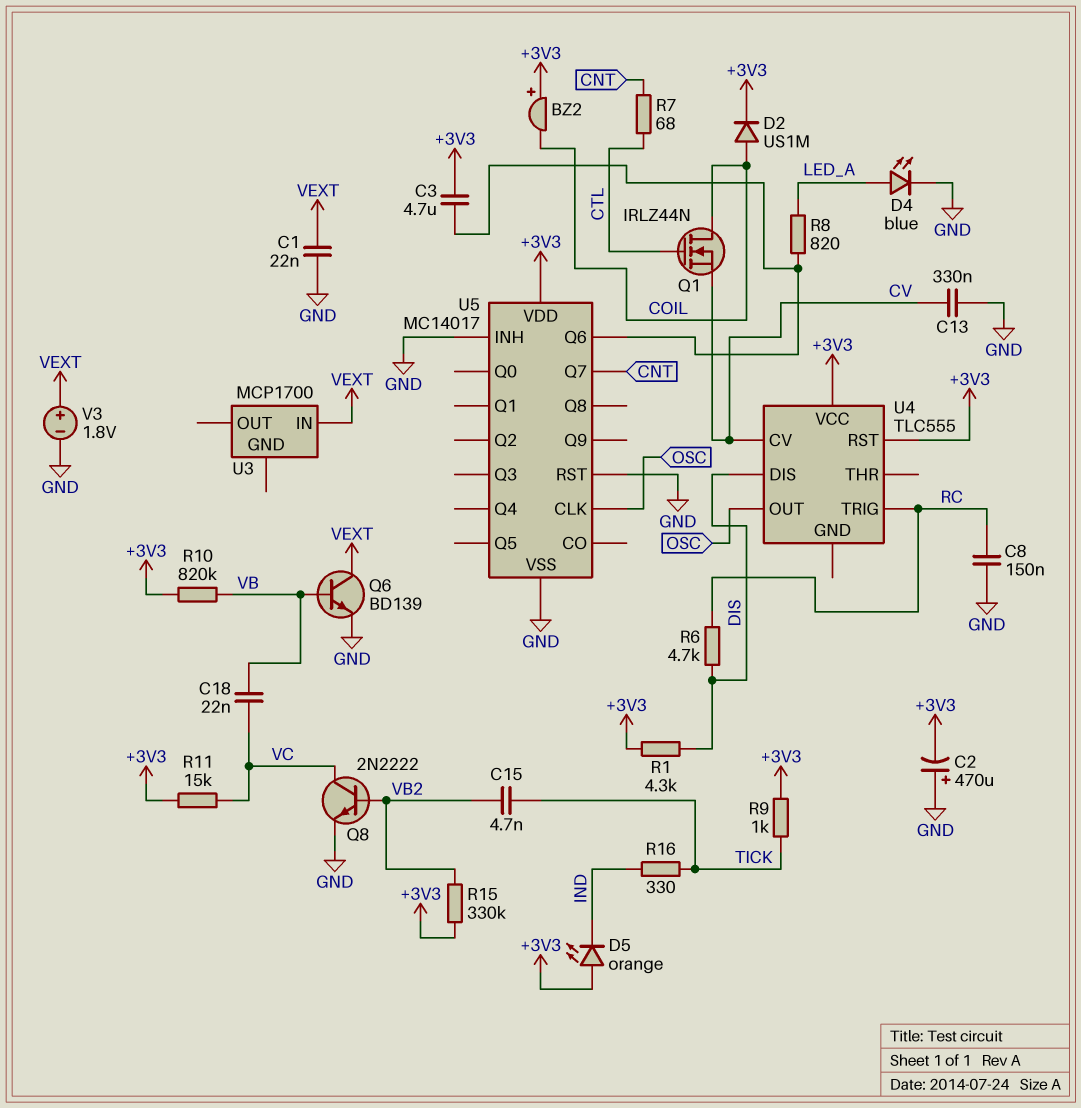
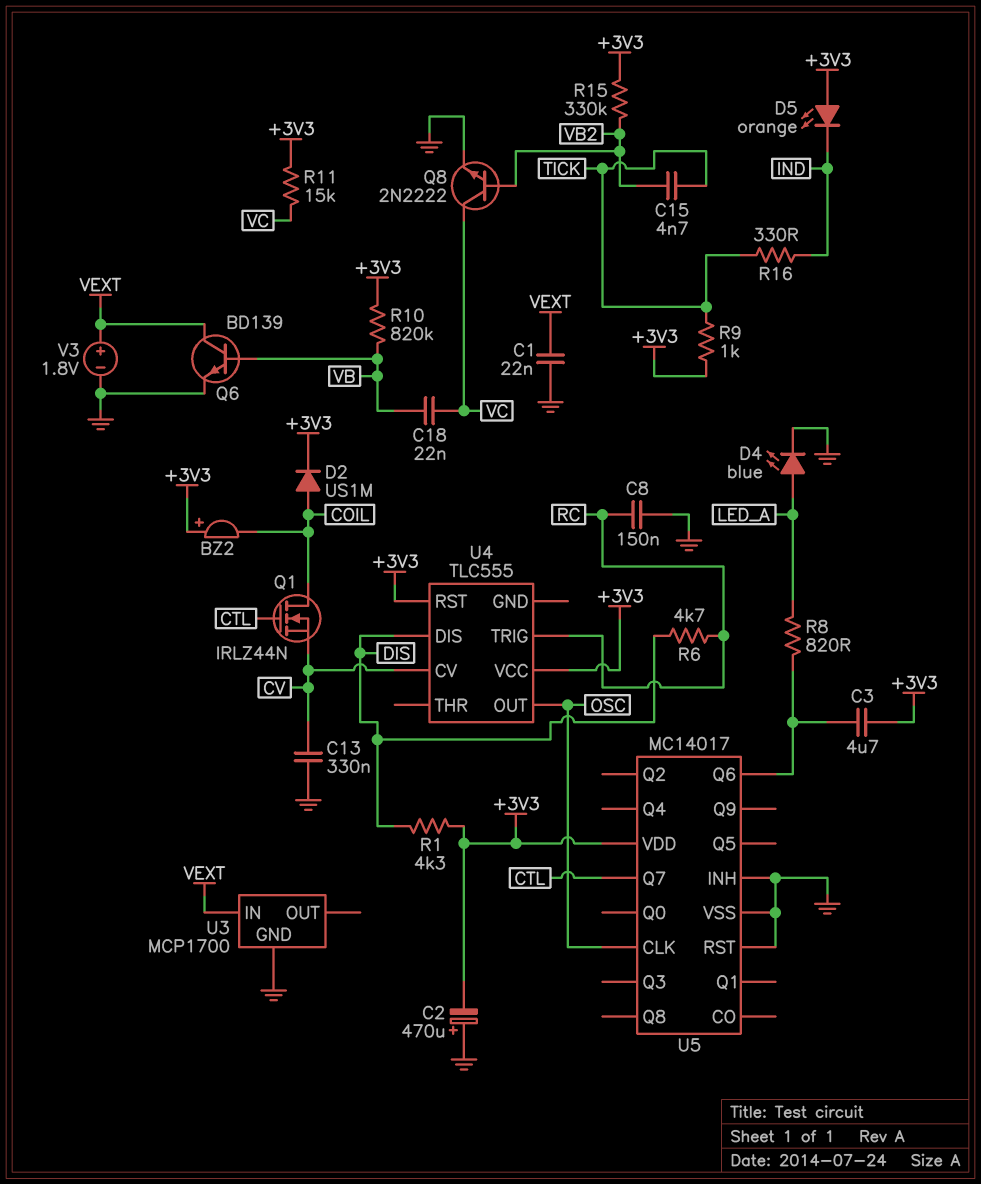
R7: 68 (CNT, CTL) -> none
U3 pin GND: none -> GND
U5 pin Q7: CNT -> CTL

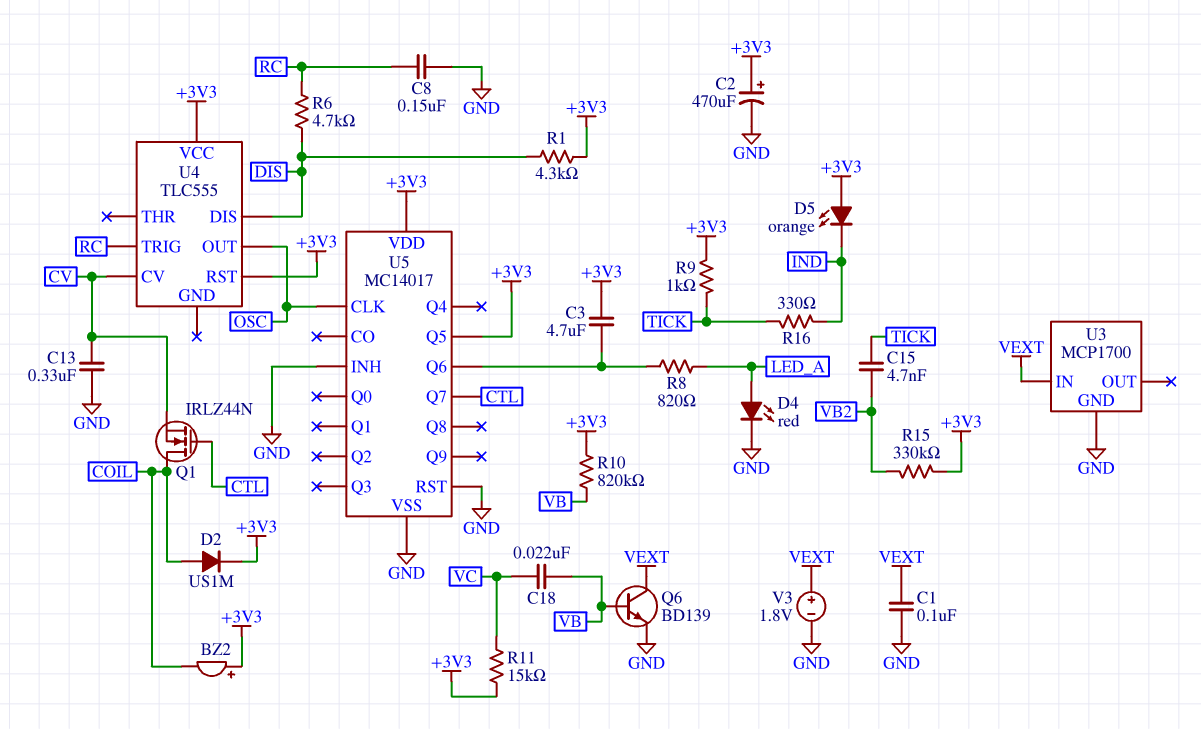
C1: 22nF (GND, VEXT) -> 100nF (GND, VEXT)
C2: 470uF (plus GND, minus +3V3) -> 470uF (plus +3V3, minus GND)
D4: LED blue (A LED_A, K GND) -> LED red (A LED_A, K GND)
Q8: NPN 2N2222 (B VB2, C VC, E GND) -> none
U5 pin Q5: none -> +3V3

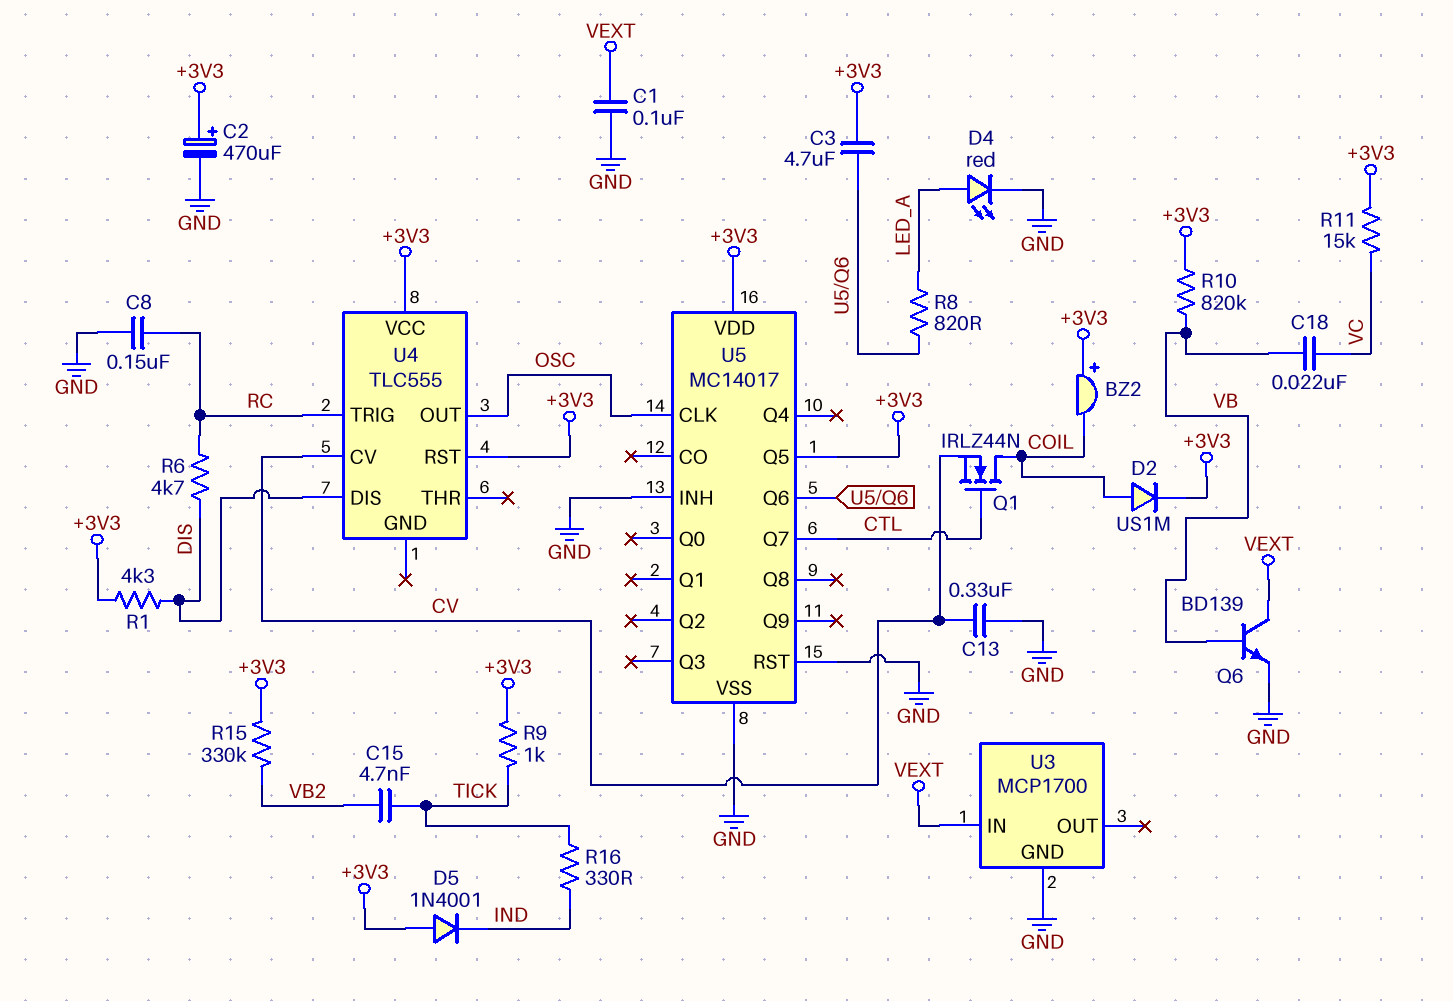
D5: LED orange (A +3V3, K IND) -> diode 1N4001 (A +3V3, K IND)
V3: 1.8V (plus VEXT, minus GND) -> none

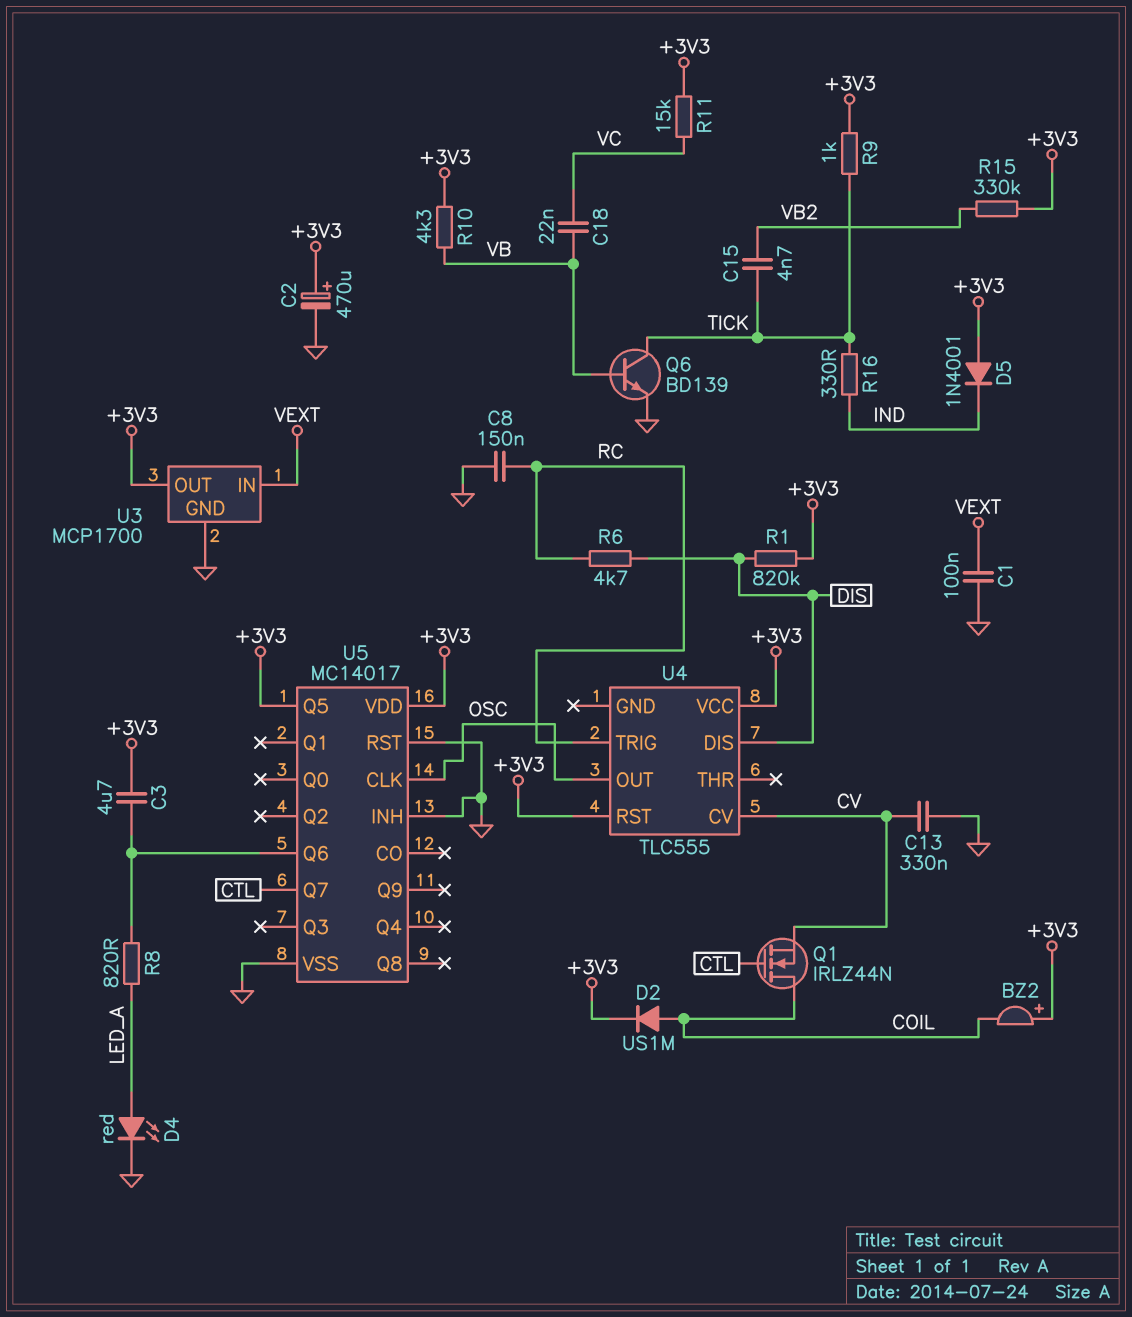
Q6: NPN BD139 (B VB, C VEXT, E GND) -> NPN BD139 (B VB, C TICK, E GND)
R1: 4.3k (+3V3, DIS) -> 820k (+3V3, DIS)
R10: 820k (+3V3, VB) -> 4.3k (+3V3, VB)
U3 pin OUT: none -> +3V3

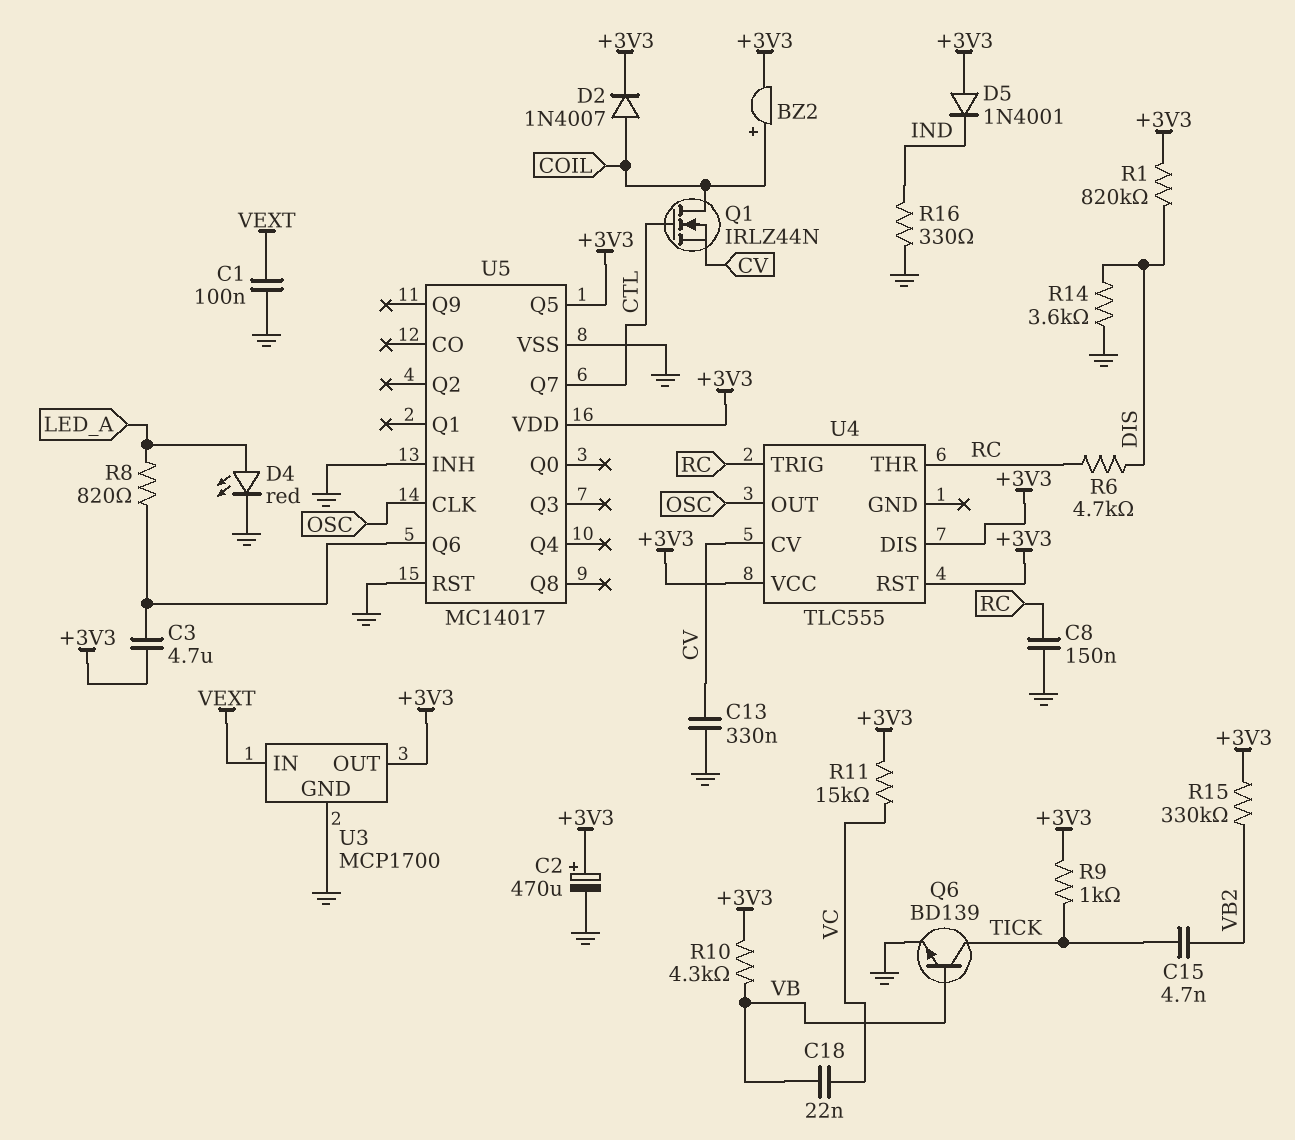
BZ2: buzzer (plus +3V3, minus COIL) -> buzzer (plus COIL, minus +3V3)
D2: diode US1M (A COIL, K +3V3) -> diode 1N4007 (A COIL, K +3V3)
R14: none -> 3.6k (DIS, GND)
R16: 330 (IND, TICK) -> 330 (GND, IND)
U4 pin DIS: DIS -> +3V3
U4 pin THR: none -> RC

